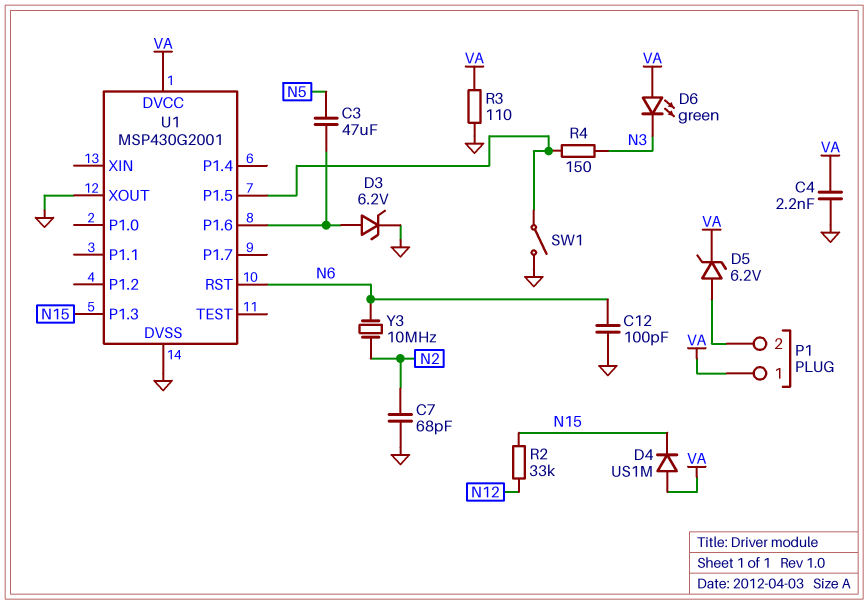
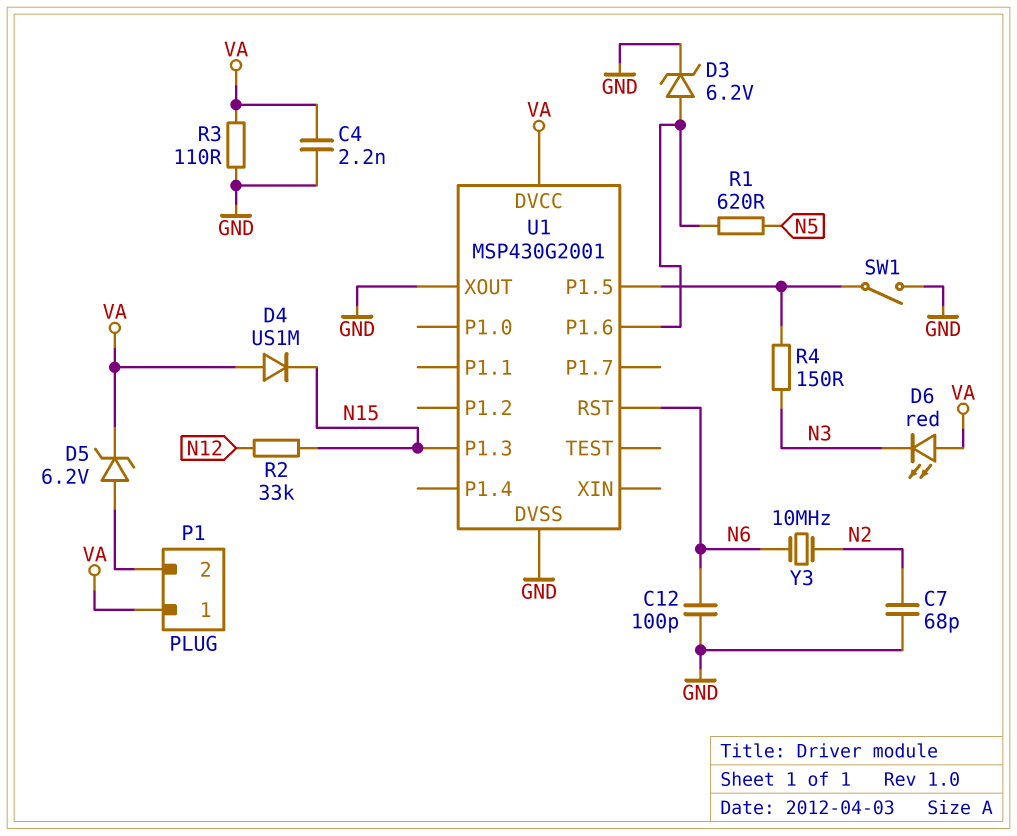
C3: 47uF (N5, U1/P1.6) -> none
D6: LED green (A VA, K N3) -> LED red (A VA, K N3)
R1: none -> 620 (N5, U1/P1.6)

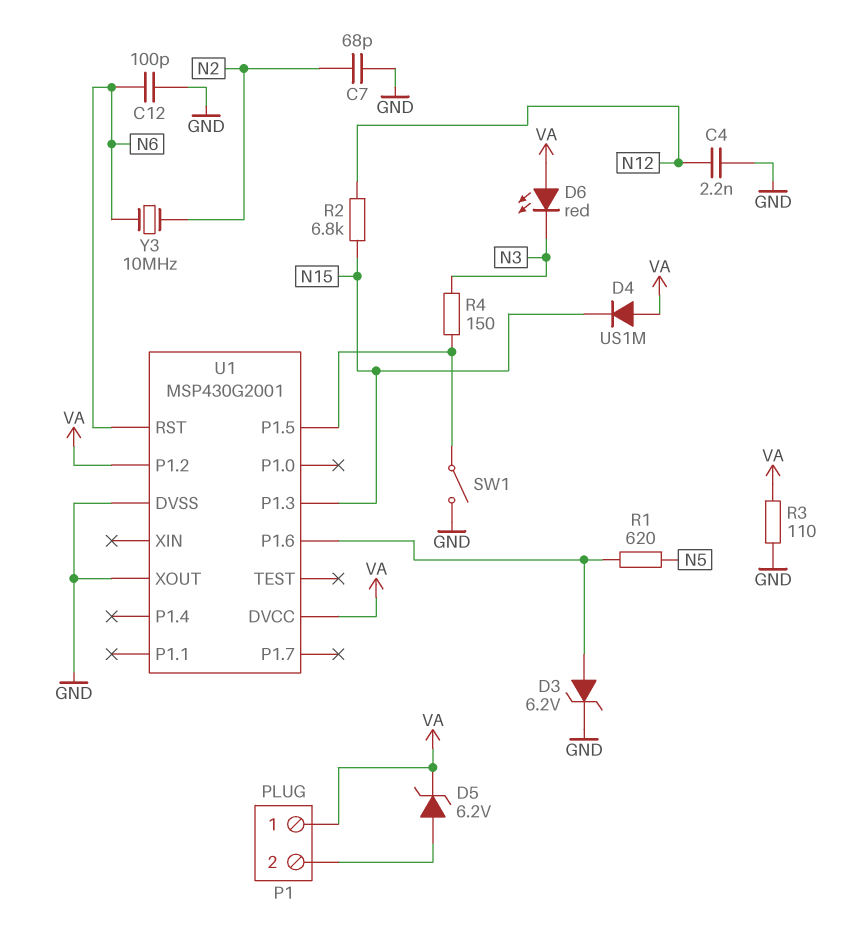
C4: 2.2nF (GND, VA) -> 2.2nF (GND, N12)
R2: 33k (N12, N15) -> 6.8k (N12, N15)
U1 pin P1.2: none -> VA

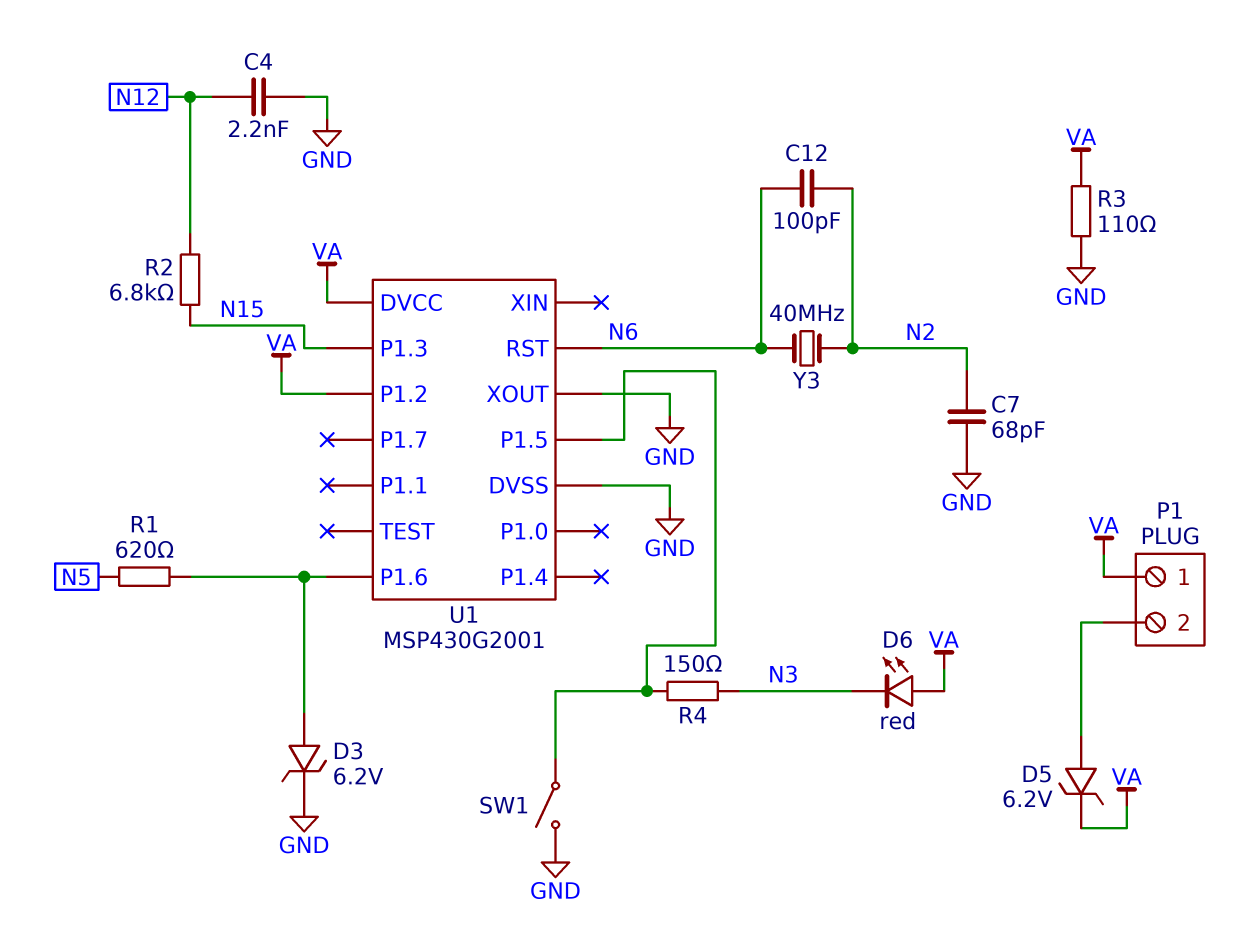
C12: 100pF (GND, N6) -> 100pF (N2, N6)
D4: diode US1M (A VA, K N15) -> none
Y3: 10MHz (N2, N6) -> 40MHz (N2, N6)

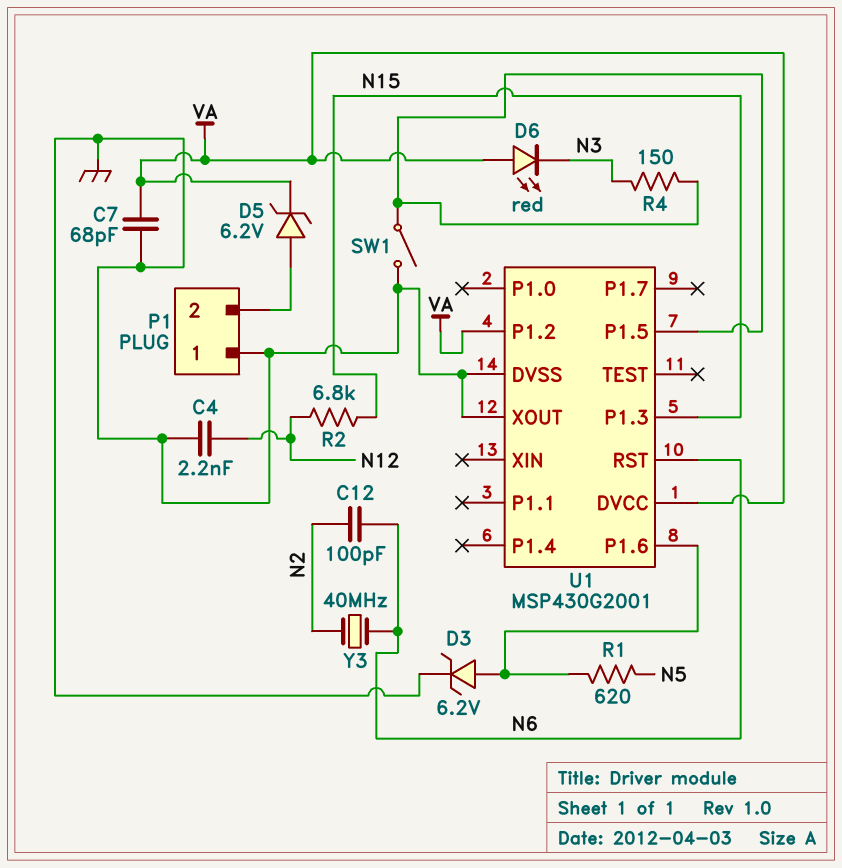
C7: 68pF (GND, N2) -> 68pF (GND, VA)
P1 pin 1: VA -> GND
R3: 110 (GND, VA) -> none

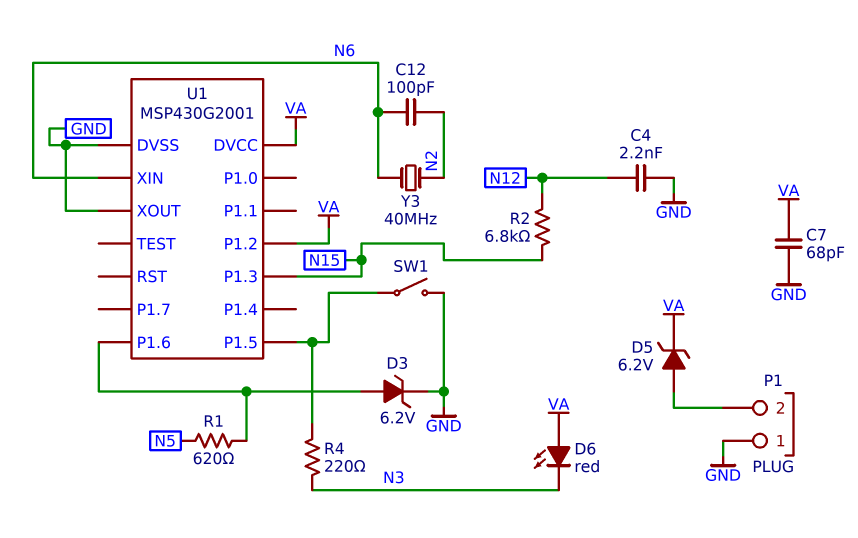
R4: 150 (N3, U1/P1.5) -> 220 (N3, U1/P1.5)
U1 pin RST: N6 -> none
U1 pin XIN: none -> N6

